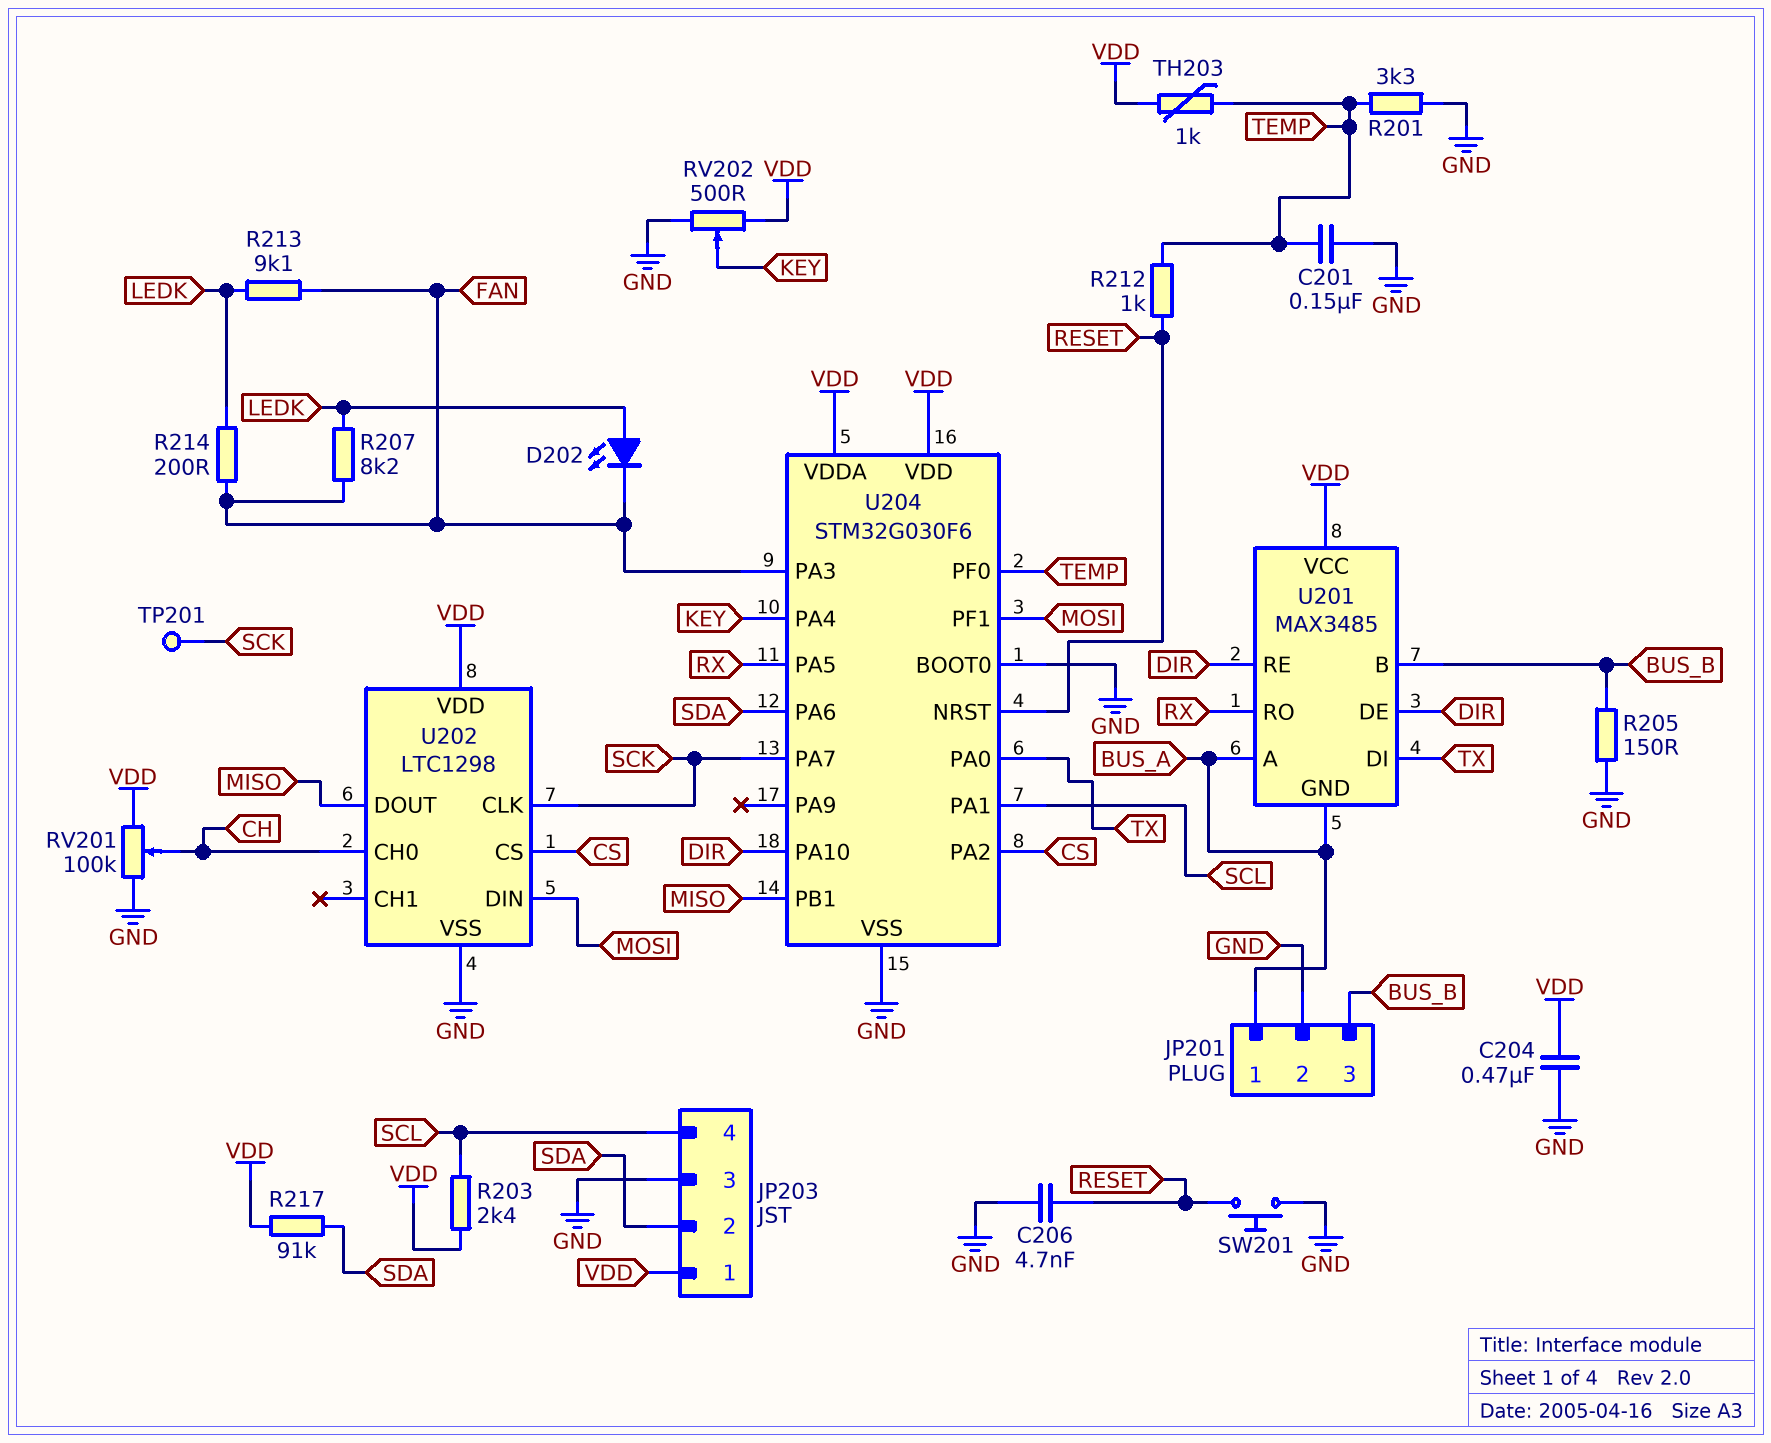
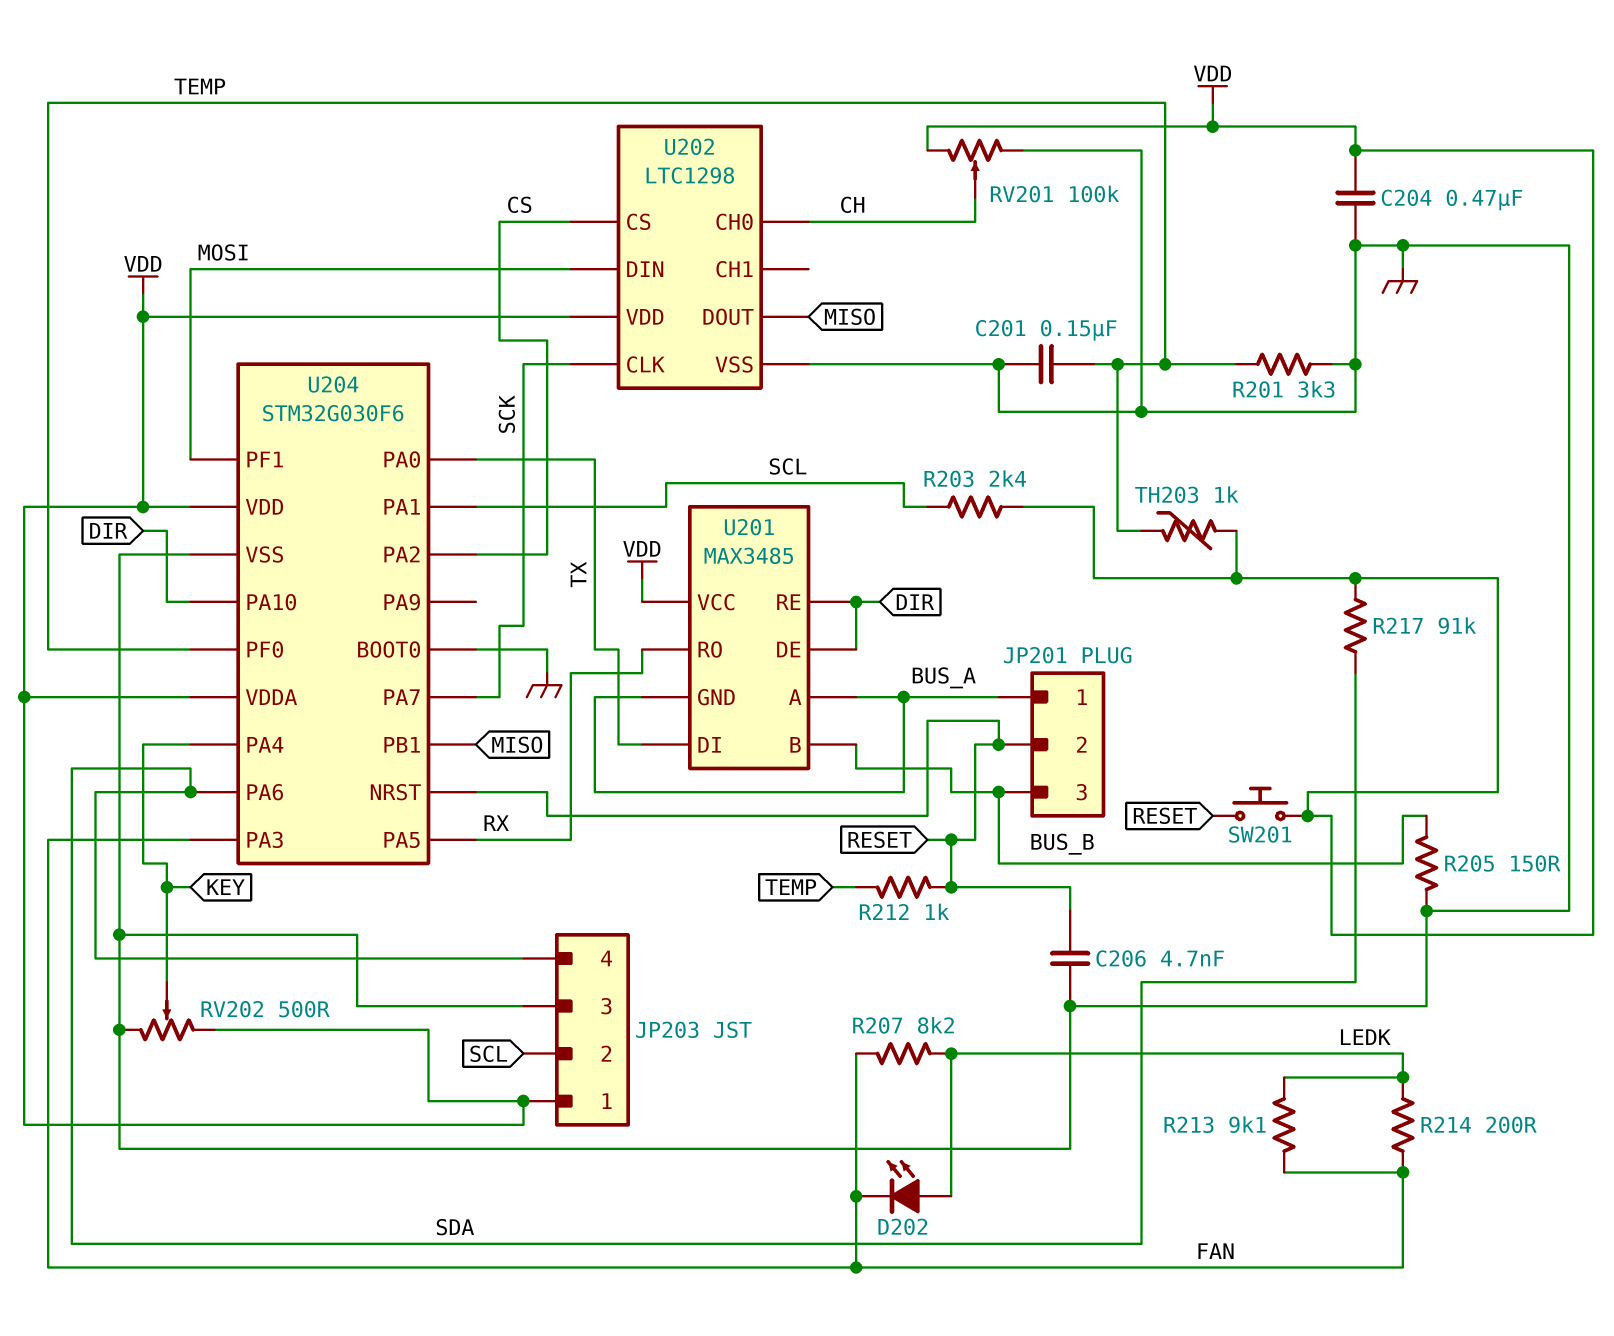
JP201 pin 2: GND -> RESET
JP203 pin 2: SDA -> SCL
JP203 pin 4: SCL -> SDA
SW201: button (GND, RESET) -> button (RESET, VDD)
TP201: test point (SCK) -> none

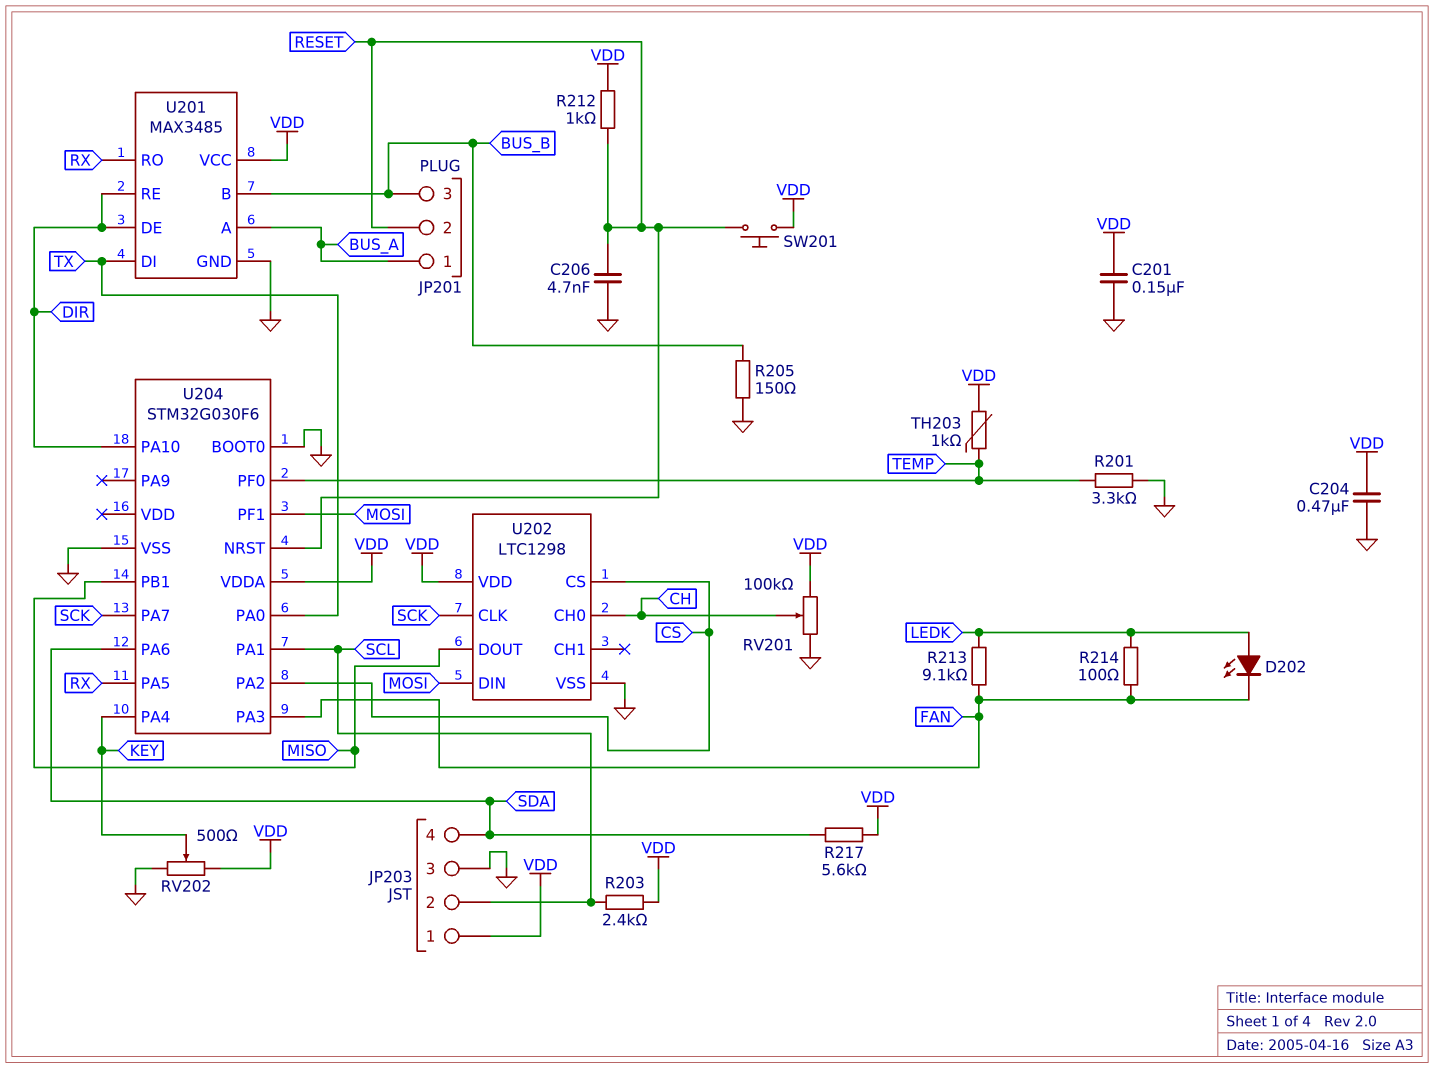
C201: 150nF (GND, TEMP) -> 150nF (GND, VDD)
R207: 8.2k (FAN, LEDK) -> none
R212: 1k (RESET, TEMP) -> 1k (RESET, VDD)
R214: 200 (FAN, LEDK) -> 100 (FAN, LEDK)
R217: 91k (SDA, VDD) -> 5.6k (SDA, VDD)
U201 pin GND: BUS_A -> GND
U204 pin VDD: VDD -> none

